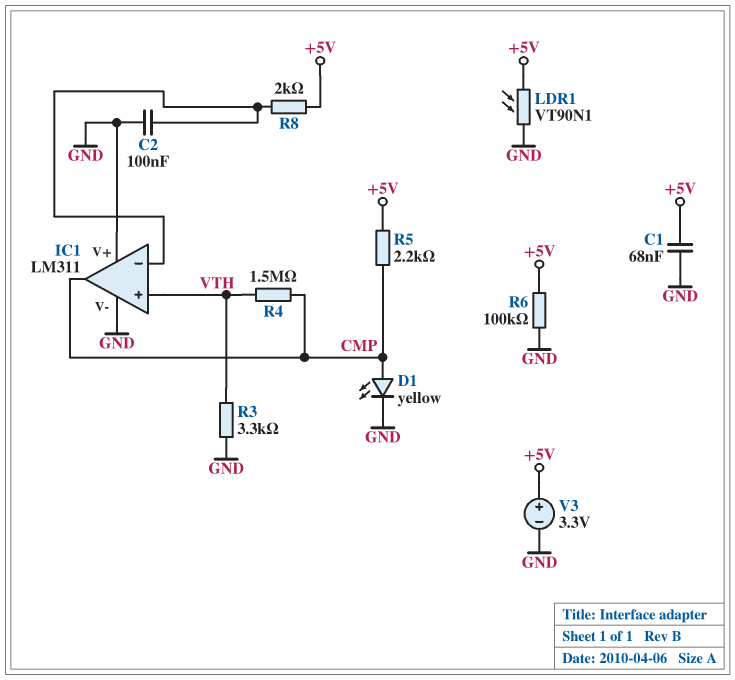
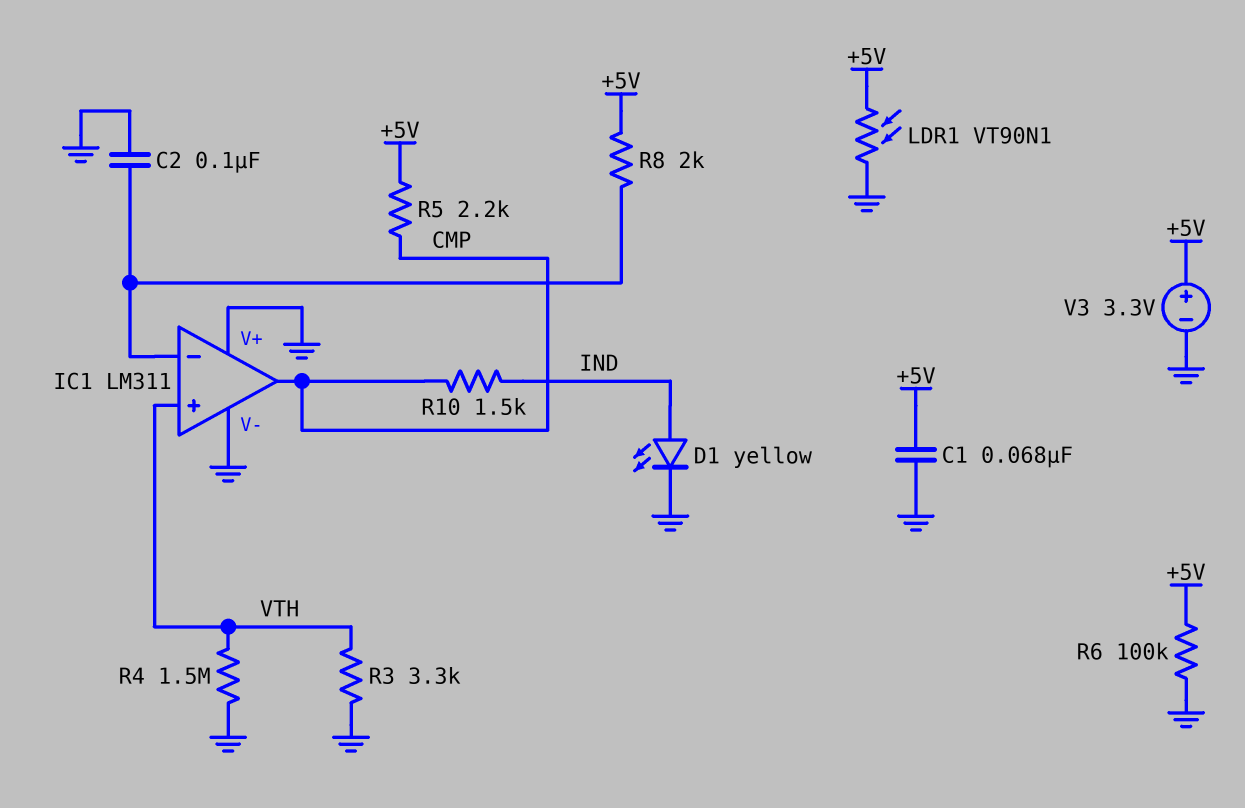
D1: LED yellow (A CMP, K GND) -> LED yellow (A IND, K GND)
R4: 1.5M (CMP, VTH) -> 1.5M (GND, VTH)
R10: none -> 1.5k (CMP, IND)

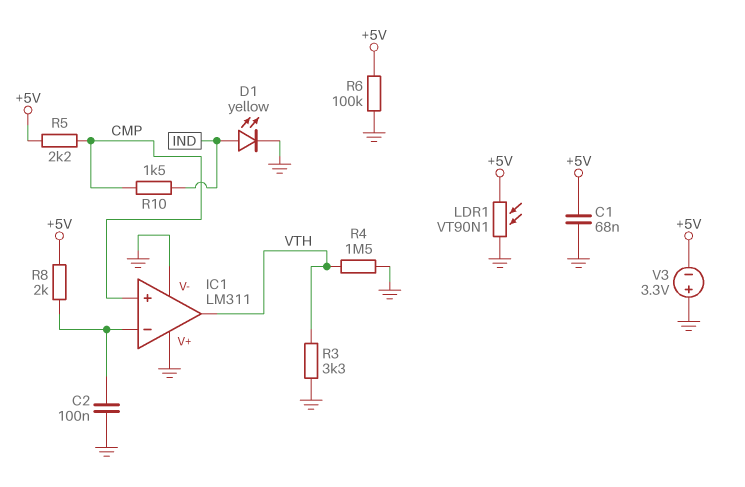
IC1 pin in+: VTH -> CMP
IC1 pin out: CMP -> VTH
V3: 3.3V (plus +5V, minus GND) -> 3.3V (plus GND, minus +5V)

